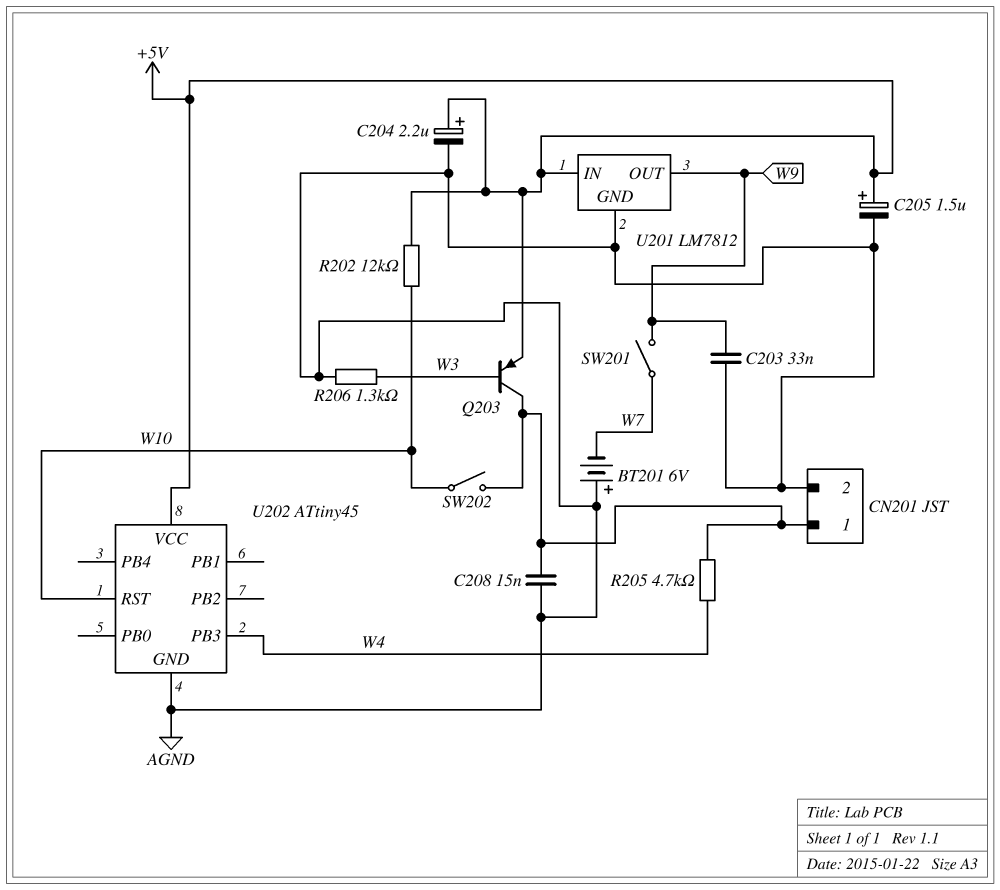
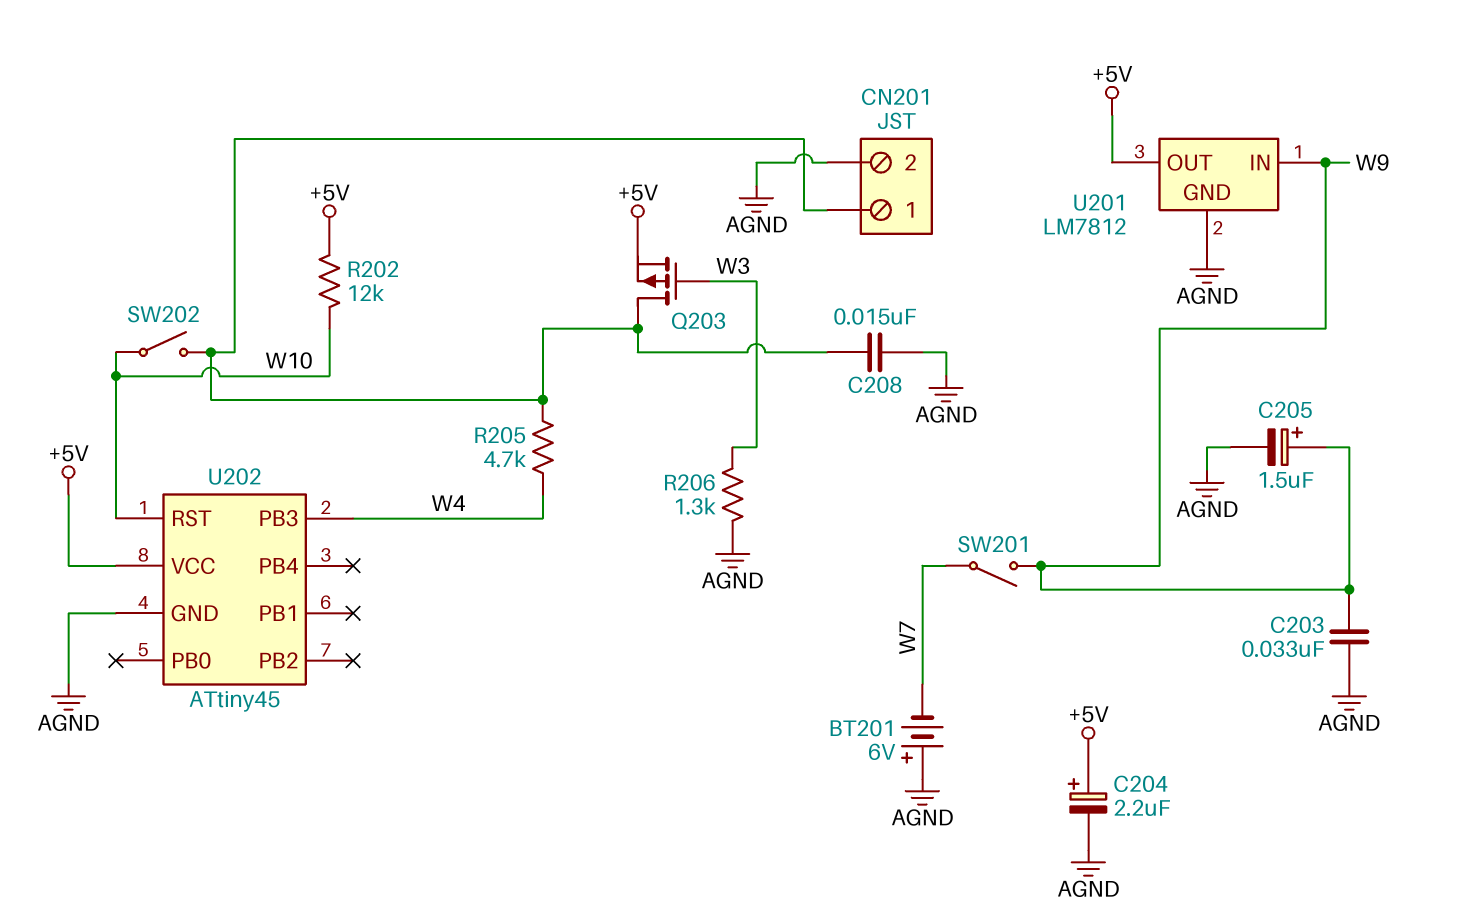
C205: 1.5uF (plus +5V, minus AGND) -> 1.5uF (plus W9, minus AGND)
Q203: PNP (B W3, C CN201/1, E +5V) -> PMOS (G W3, D CN201/1, S +5V)
U201 pin IN: +5V -> W9
U201 pin OUT: W9 -> +5V

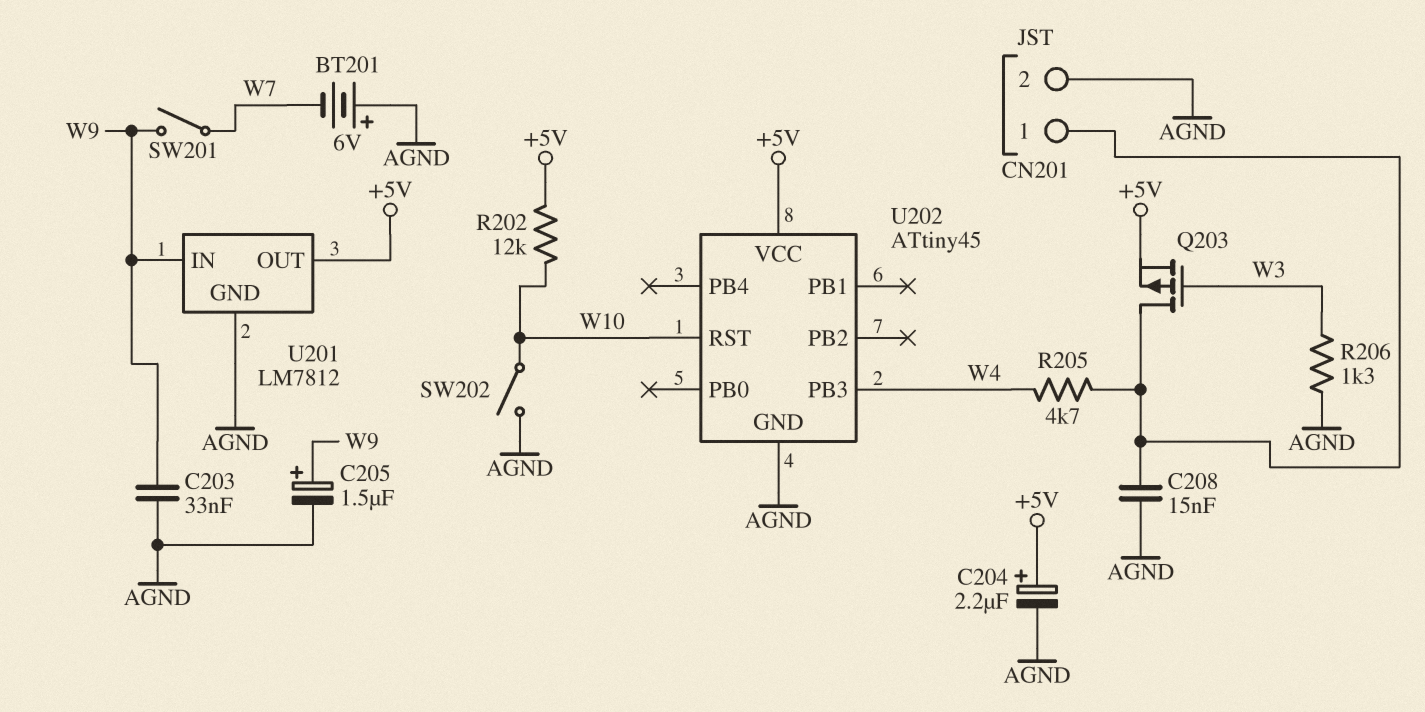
SW202: switch (CN201/1, W10) -> switch (AGND, W10)

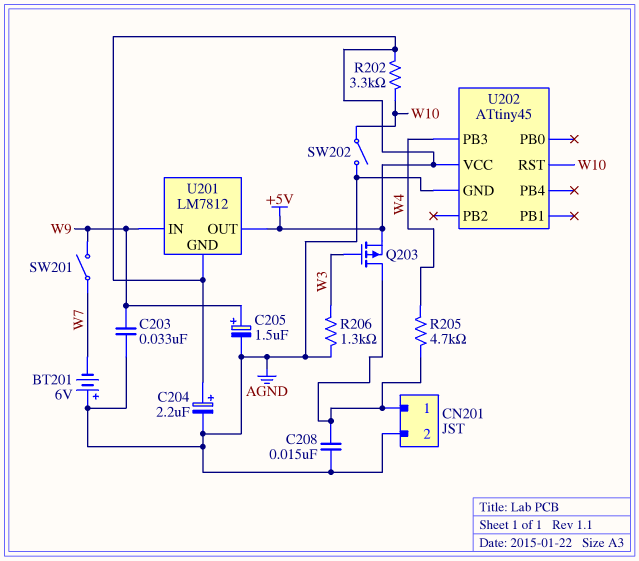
R202: 12k (+5V, W10) -> 3.3k (+5V, W10)
U201 pin GND: AGND -> +5V

